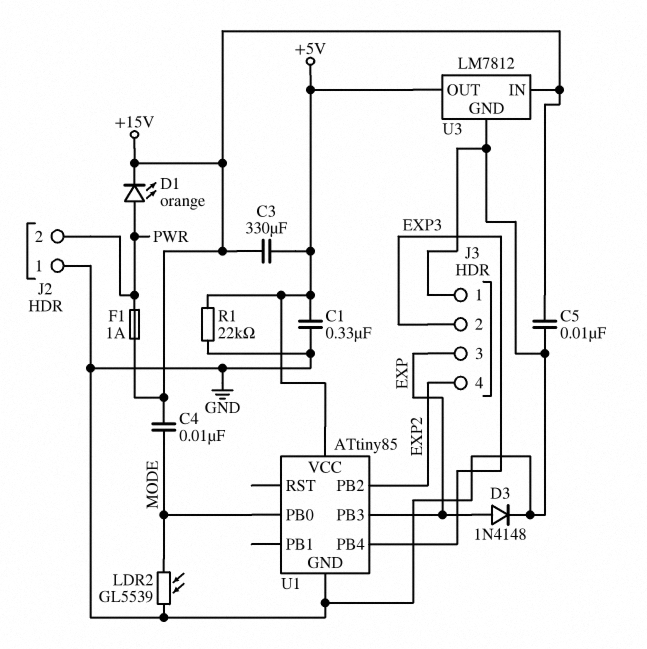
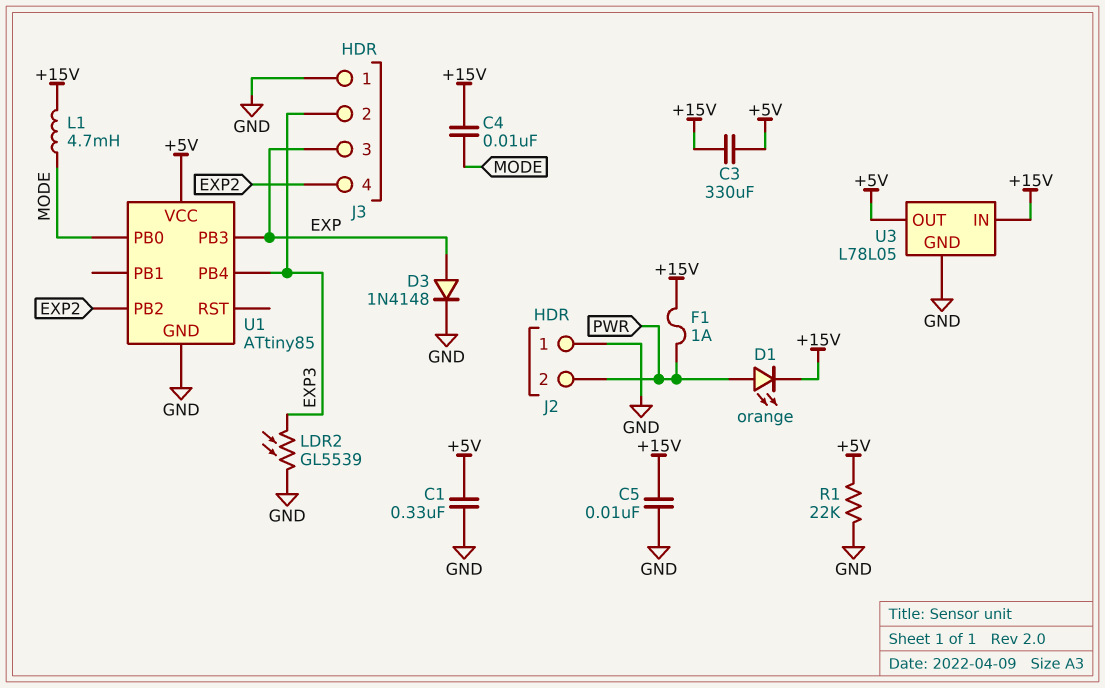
L1: none -> 4.7mH (+15V, MODE)
LDR2: GL5539 (GND, MODE) -> GL5539 (EXP3, GND)
U3: LM7812 -> L78L05

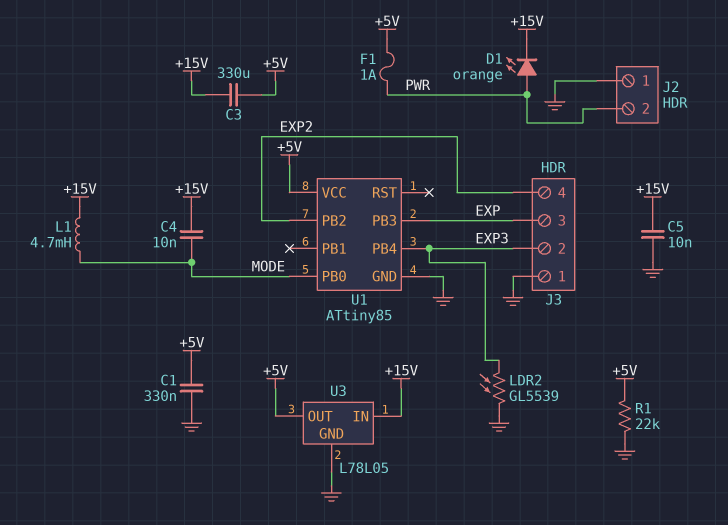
D3: diode 1N4148 (A EXP, K GND) -> none
F1: 1A (+15V, PWR) -> 1A (+5V, PWR)

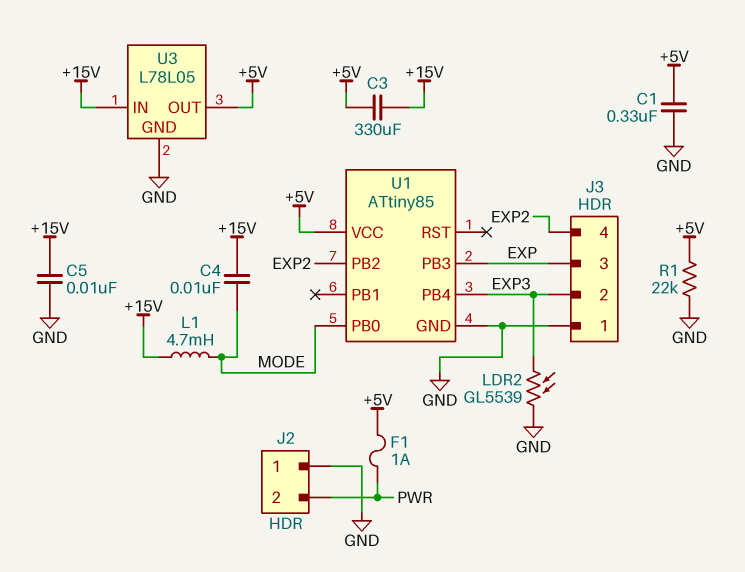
D1: LED orange (A PWR, K +15V) -> none

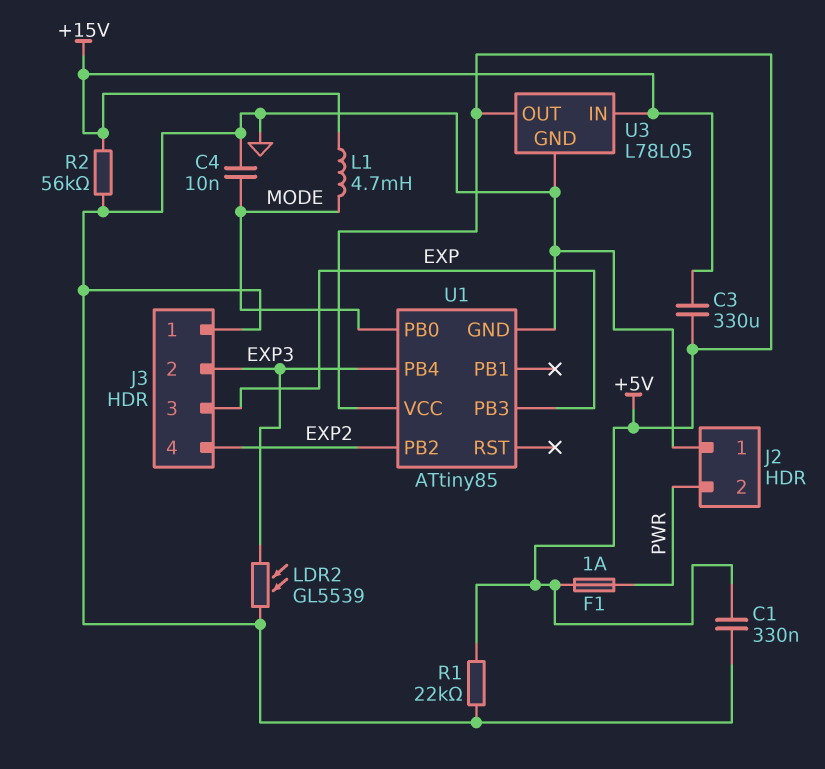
C4: 10nF (+15V, MODE) -> 10nF (GND, MODE)
C5: 10nF (+15V, GND) -> none
R2: none -> 56k (+15V, GND)

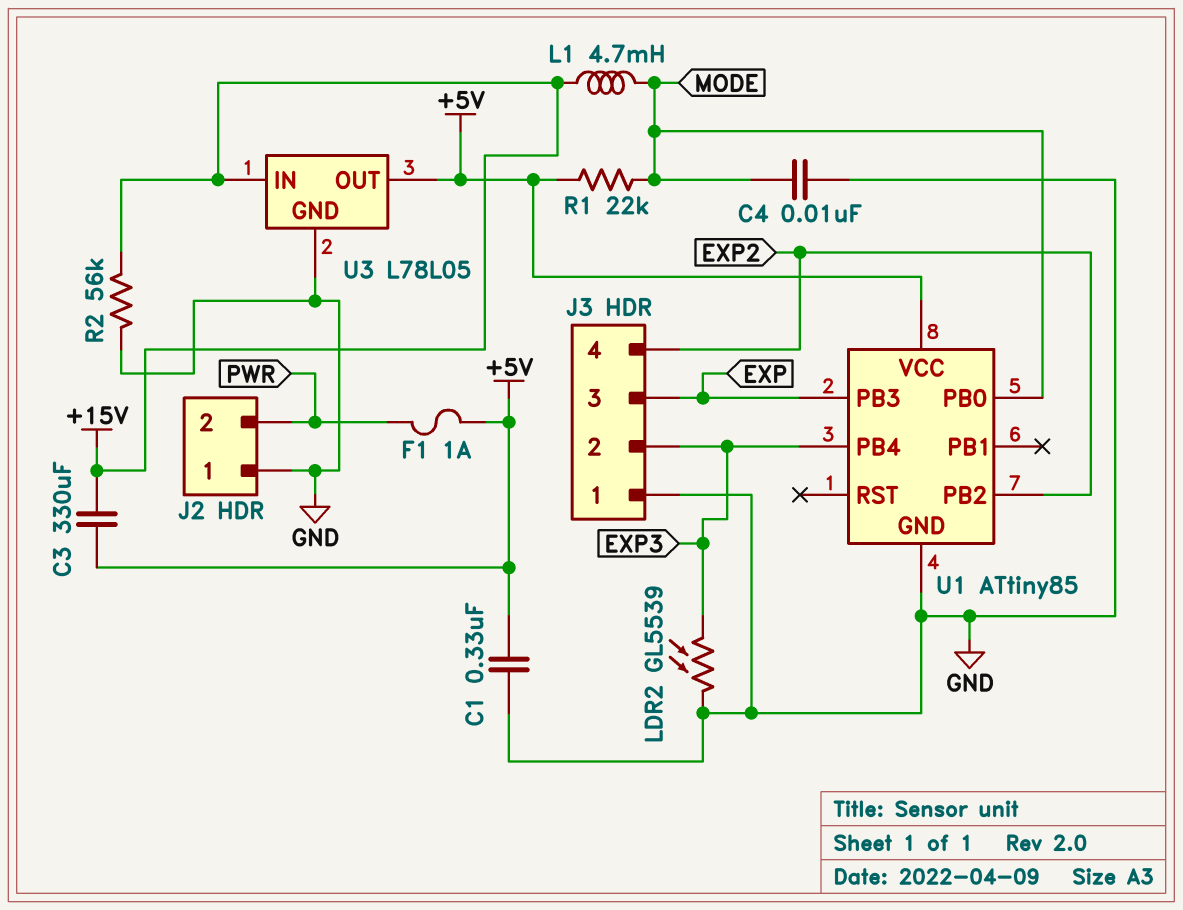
R1: 22k (+5V, GND) -> 22k (+5V, MODE)

